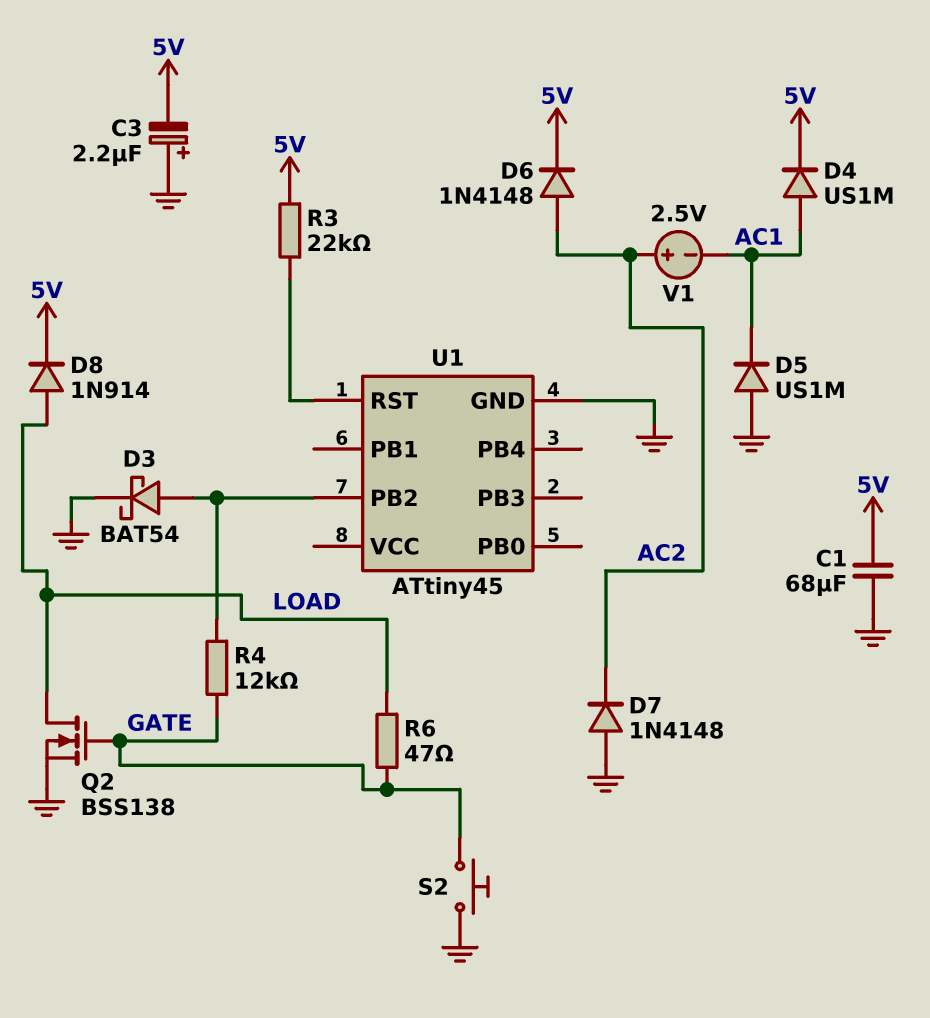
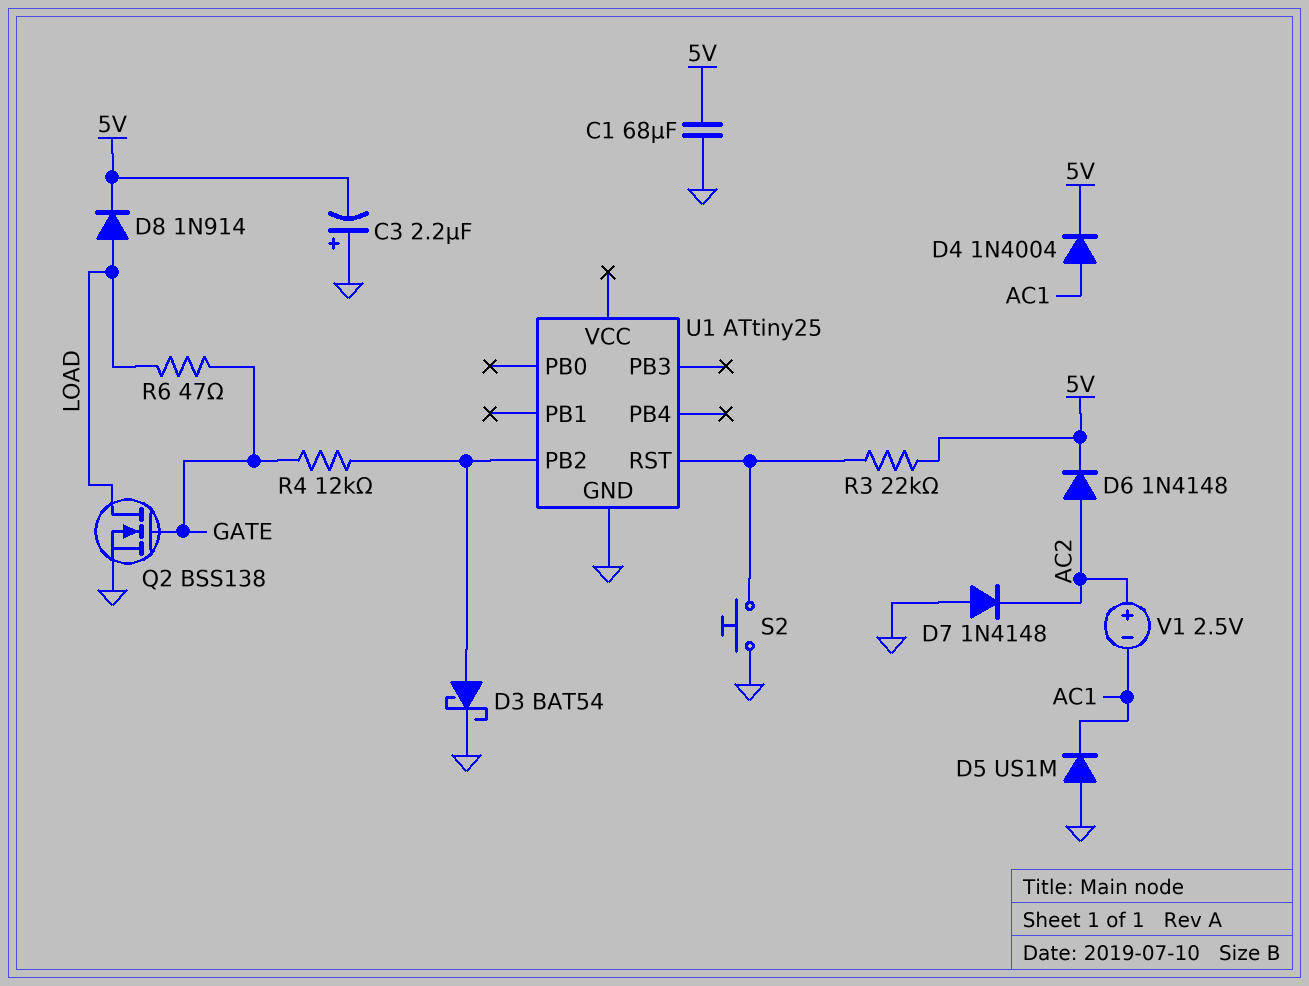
D4: diode US1M (A AC1, K 5V) -> diode 1N4004 (A AC1, K 5V)
S2: button (GATE, GND) -> button (GND, U1/RST)
U1: ATtiny45 -> ATtiny25

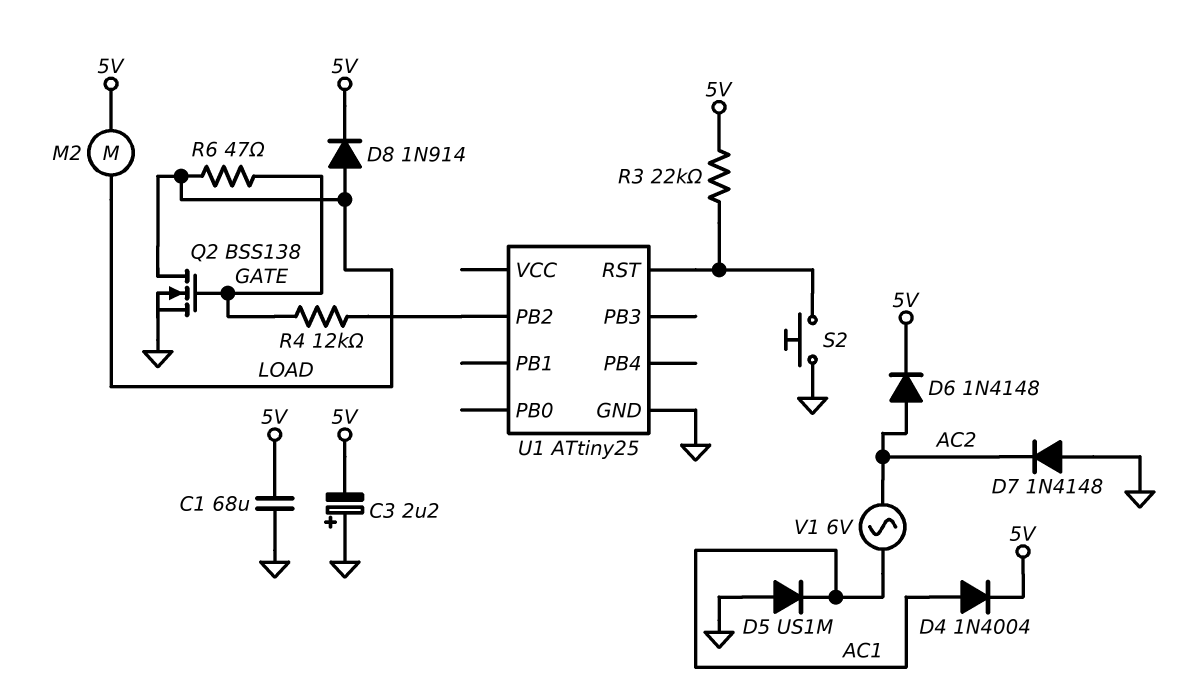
D3: schottky BAT54 (A U1/PB2, K GND) -> none
M2: none -> motor (5V, LOAD)
V1: 2.5V (plus AC2, minus AC1) -> AC 6V (AC1, AC2)

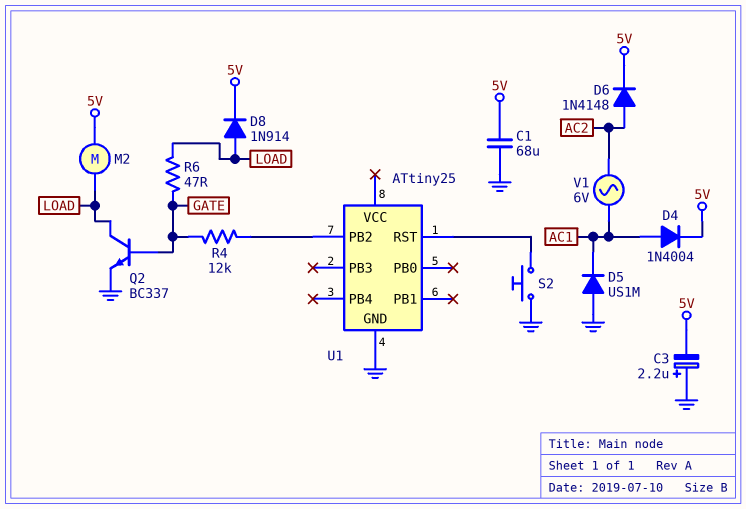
D7: diode 1N4148 (A GND, K AC2) -> none
Q2: NMOS BSS138 (G GATE, D LOAD, S GND) -> NPN BC337 (B GATE, C LOAD, E GND)
R3: 22k (5V, U1/RST) -> none

